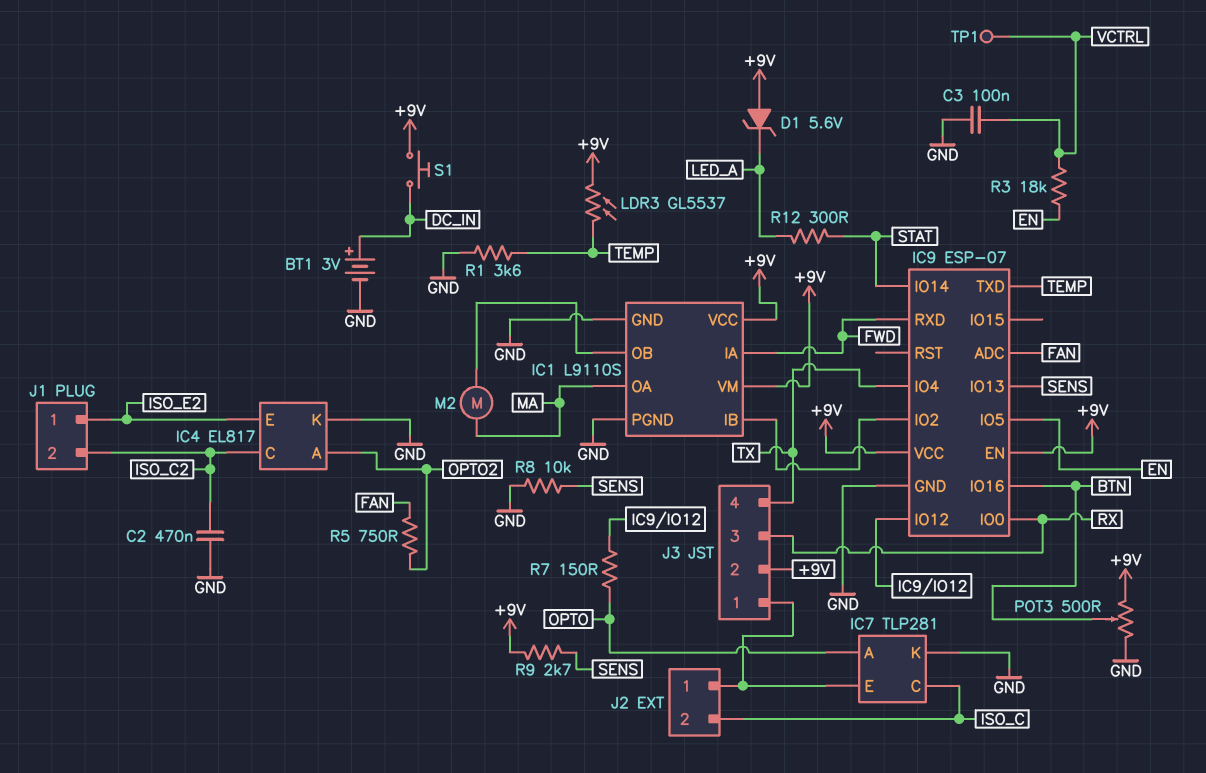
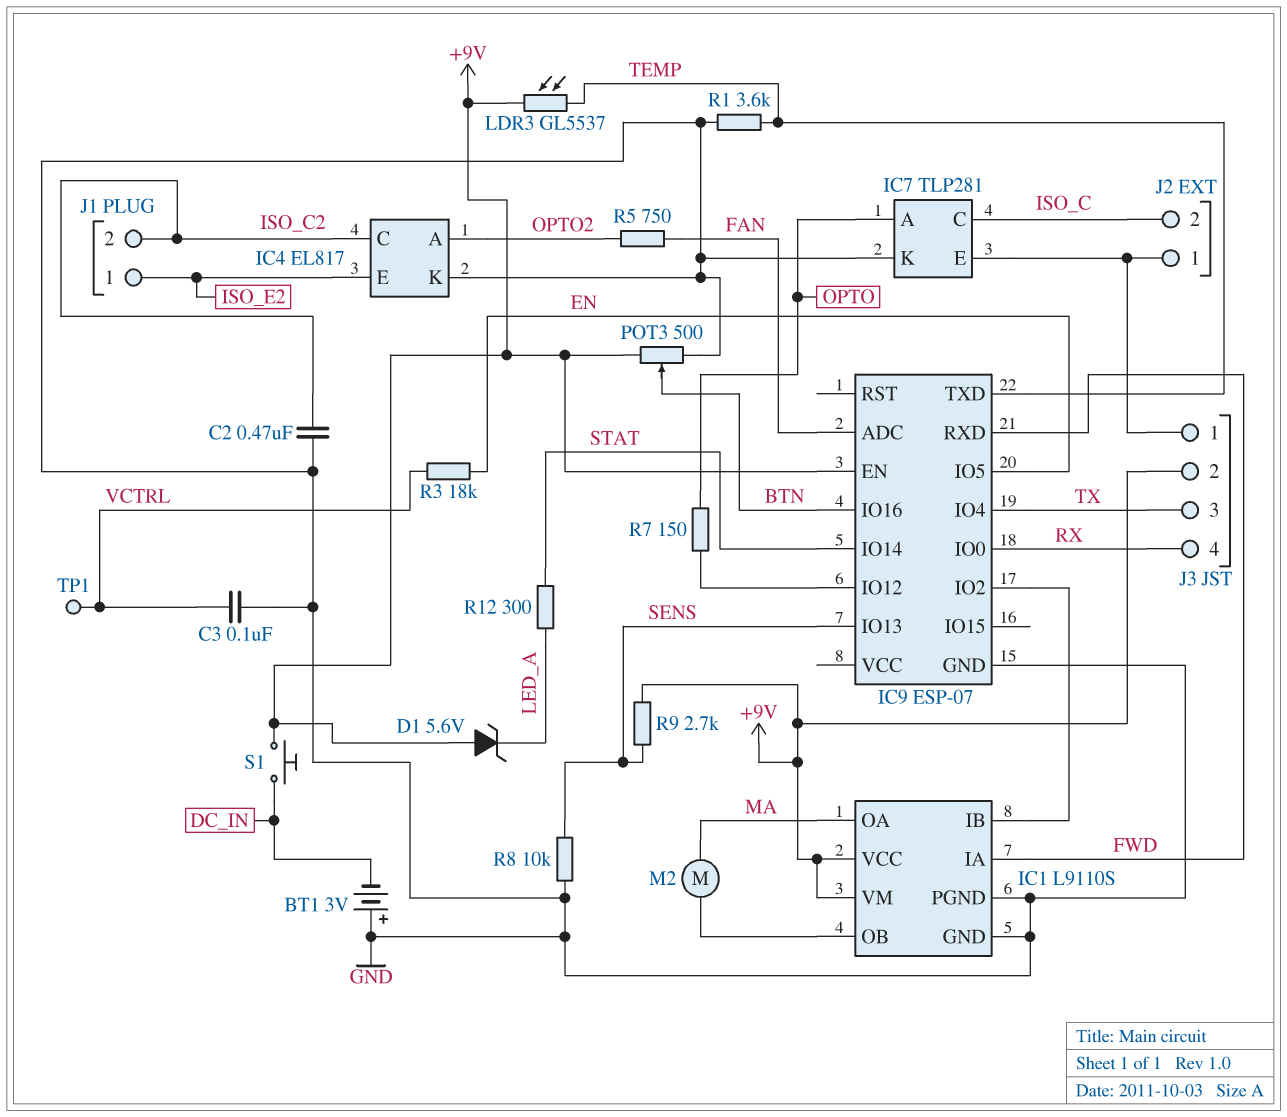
BT1: 3V (plus DC_IN, minus GND) -> 3V (plus GND, minus DC_IN)
IC9 pin VCC: +9V -> none
J3 pin 3: RX -> TX
J3 pin 4: TX -> RX

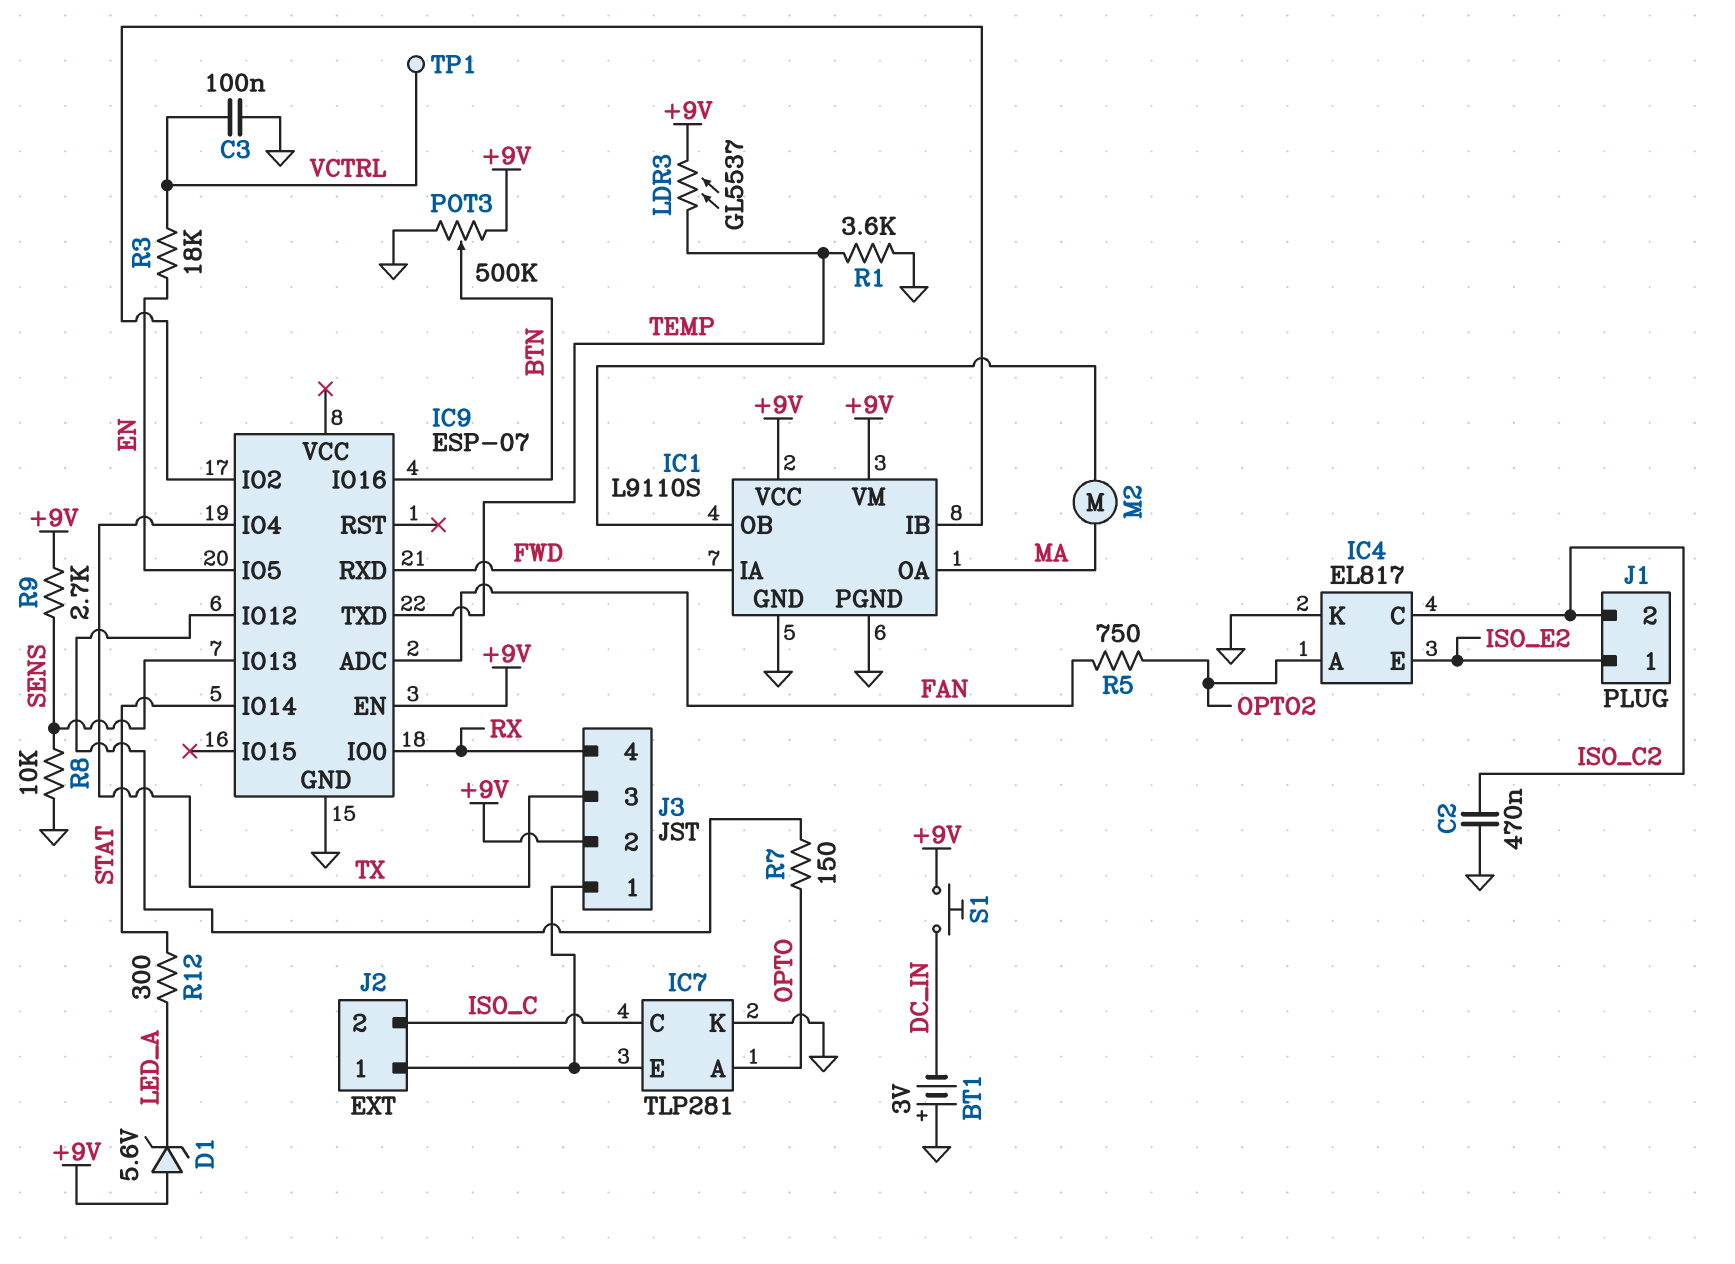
POT3: 500 (+9V, GND, wiper BTN) -> 500k (+9V, GND, wiper BTN)

